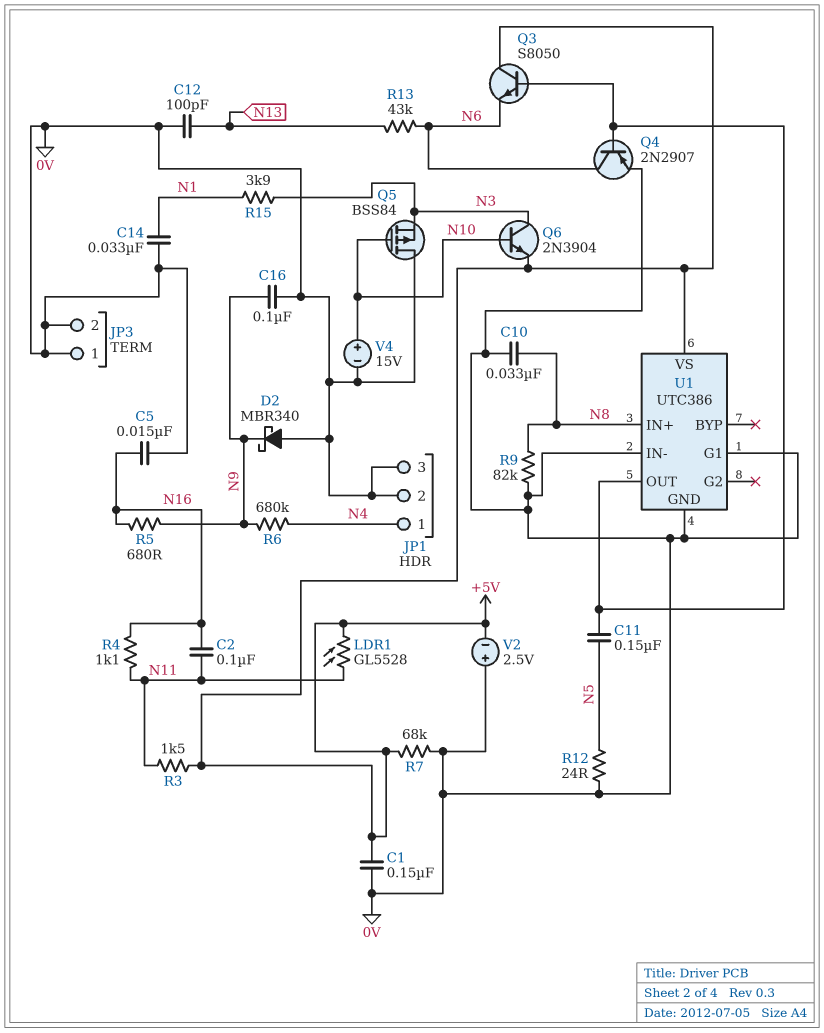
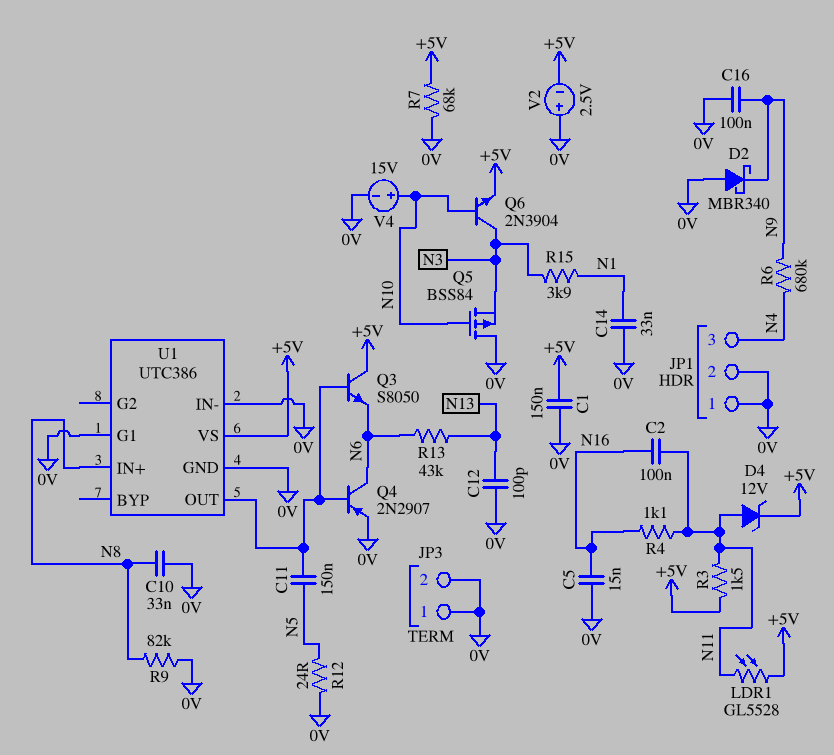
D4: none -> zener 12V (A N11, K +5V)
JP1 pin 1: N4 -> 0V
JP1 pin 3: 0V -> N4
R5: 680 (N9, N16) -> none

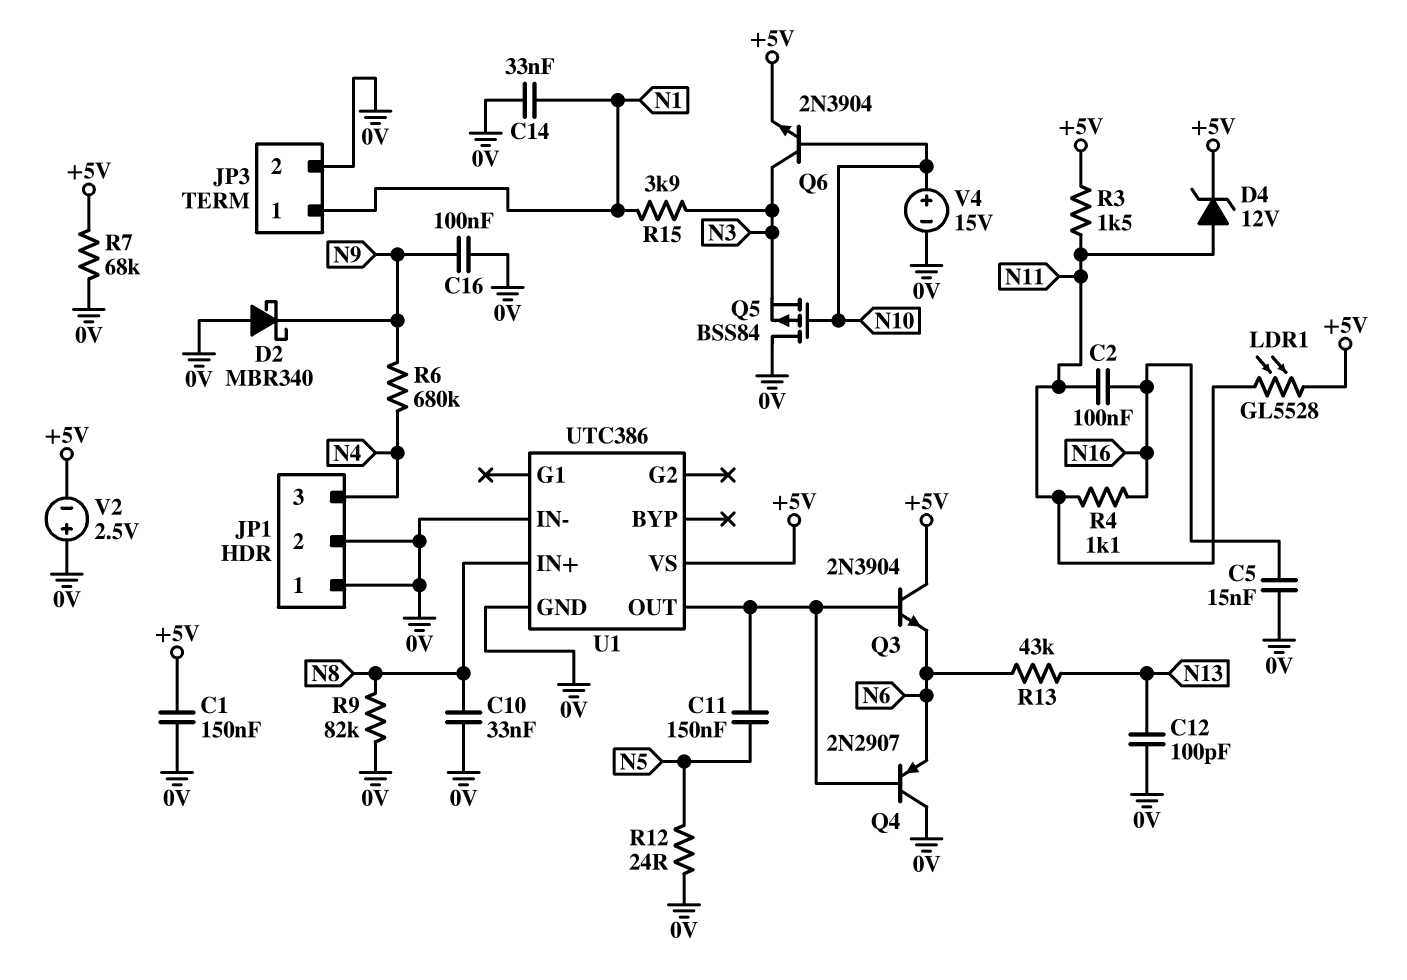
JP3 pin 1: 0V -> N1
Q3: NPN S8050 (B U1/OUT, C +5V, E N6) -> NPN 2N3904 (B U1/OUT, C +5V, E N6)
Q4: PNP 2N2907 (B U1/OUT, C N6, E 0V) -> PNP 2N2907 (B U1/OUT, C 0V, E N6)
U1 pin G1: 0V -> none

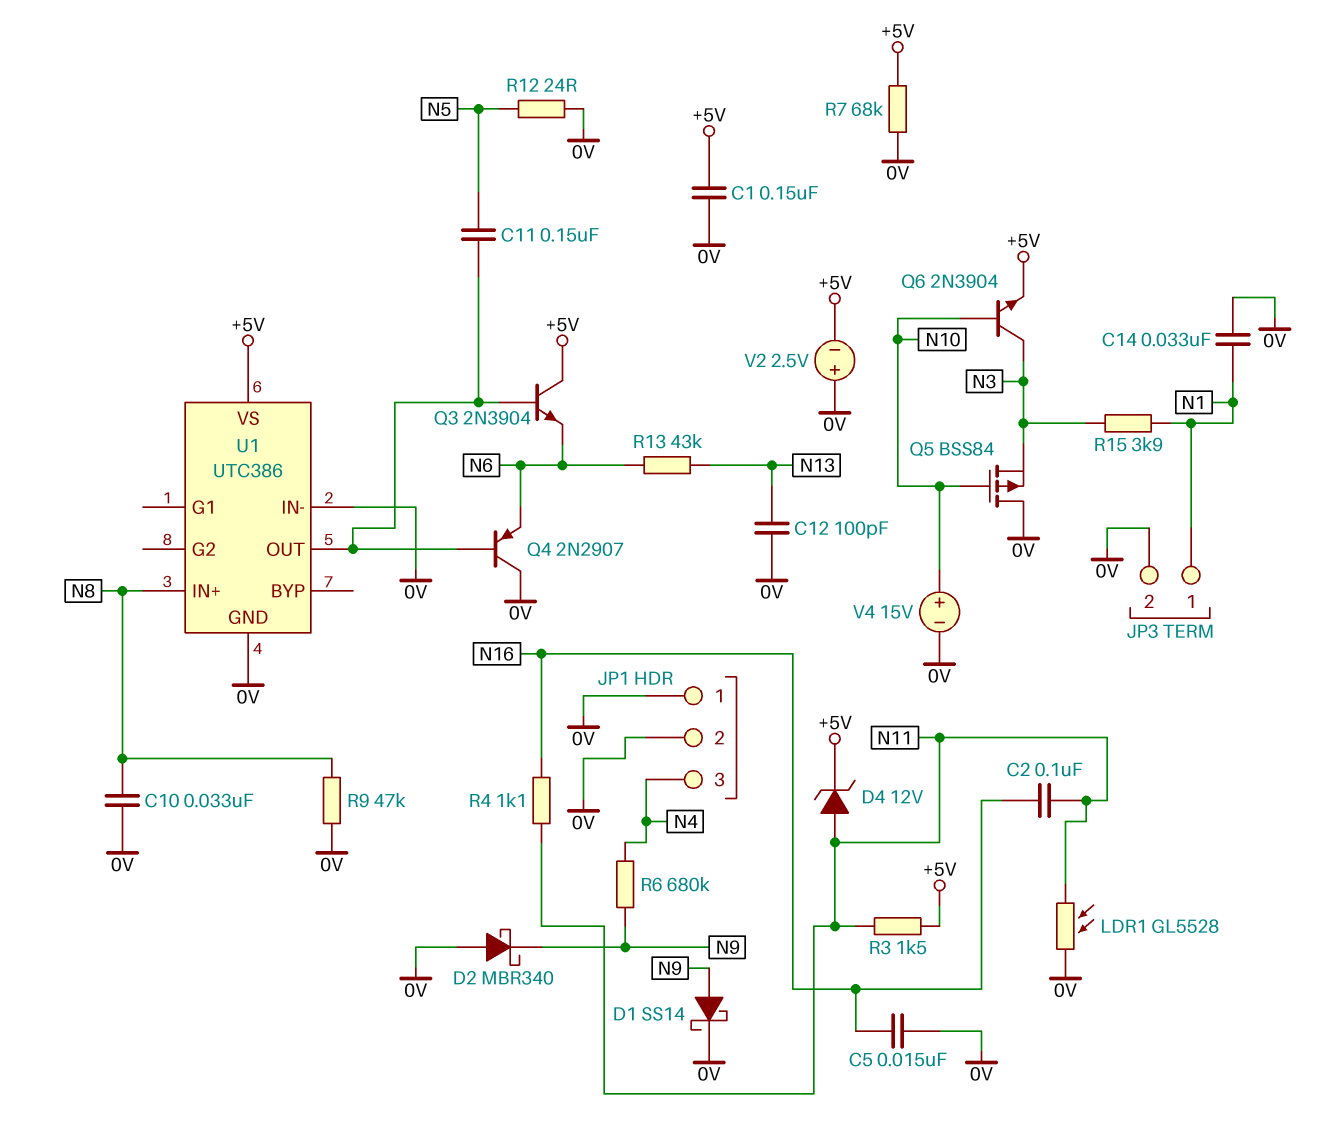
C16: 100nF (0V, N9) -> none
D1: none -> schottky SS14 (A N9, K 0V)
LDR1: GL5528 (+5V, N11) -> GL5528 (0V, N11)
R9: 82k (0V, N8) -> 47k (0V, N8)

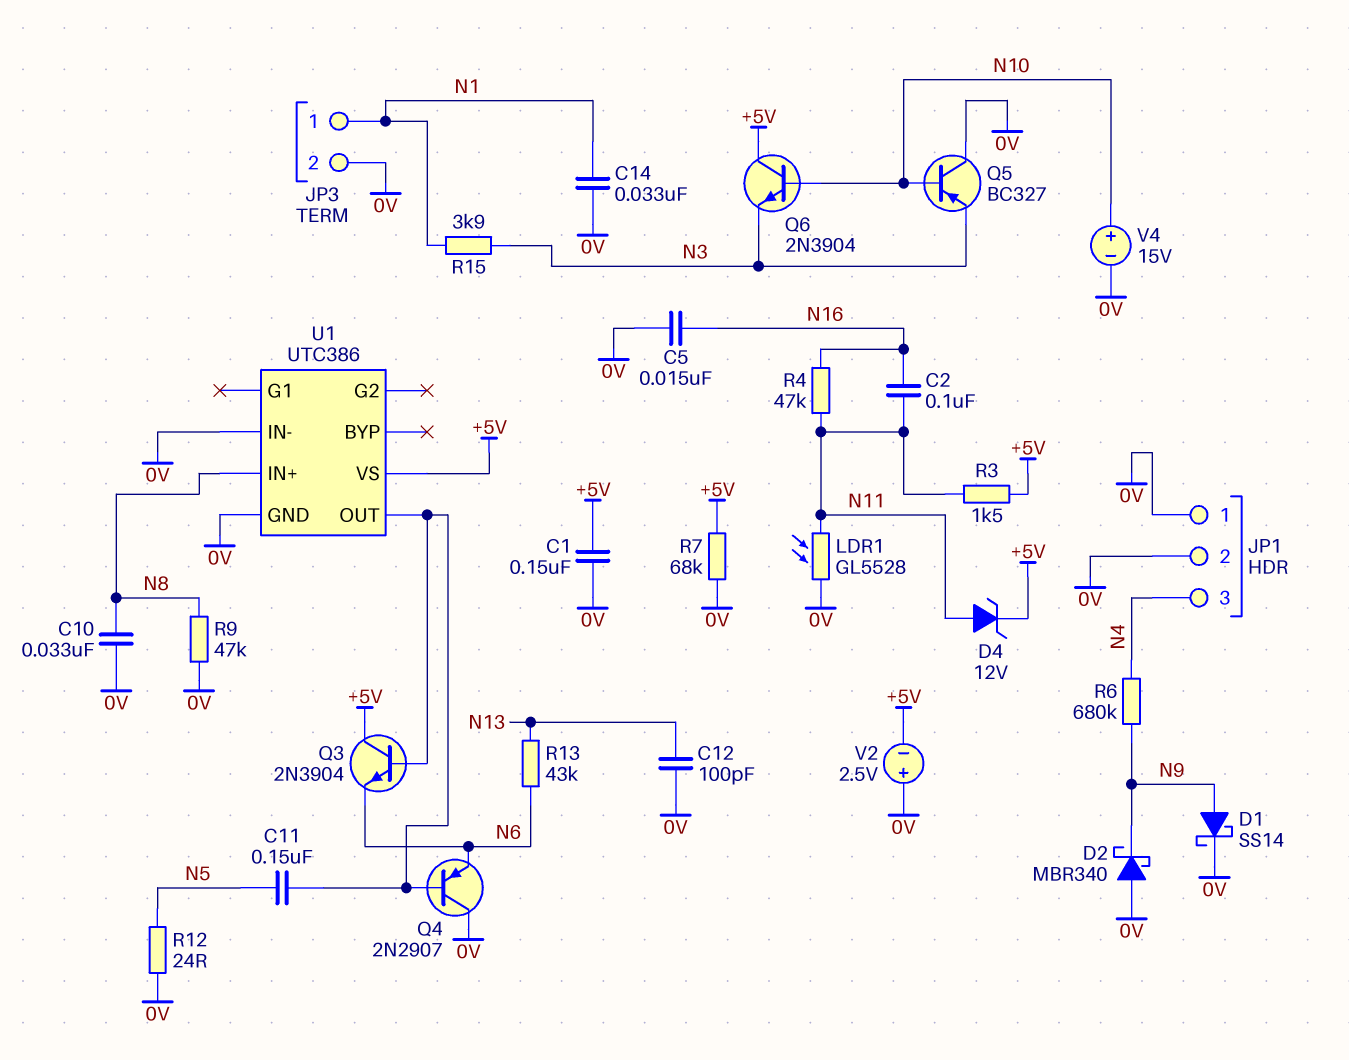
Q5: PMOS BSS84 (G N10, D 0V, S N3) -> PNP BC327 (B N10, C 0V, E N3)
Q6: NPN 2N3904 (B N10, C N3, E +5V) -> NPN 2N3904 (B N10, C +5V, E N3)
R4: 1.1k (N11, N16) -> 47k (N11, N16)

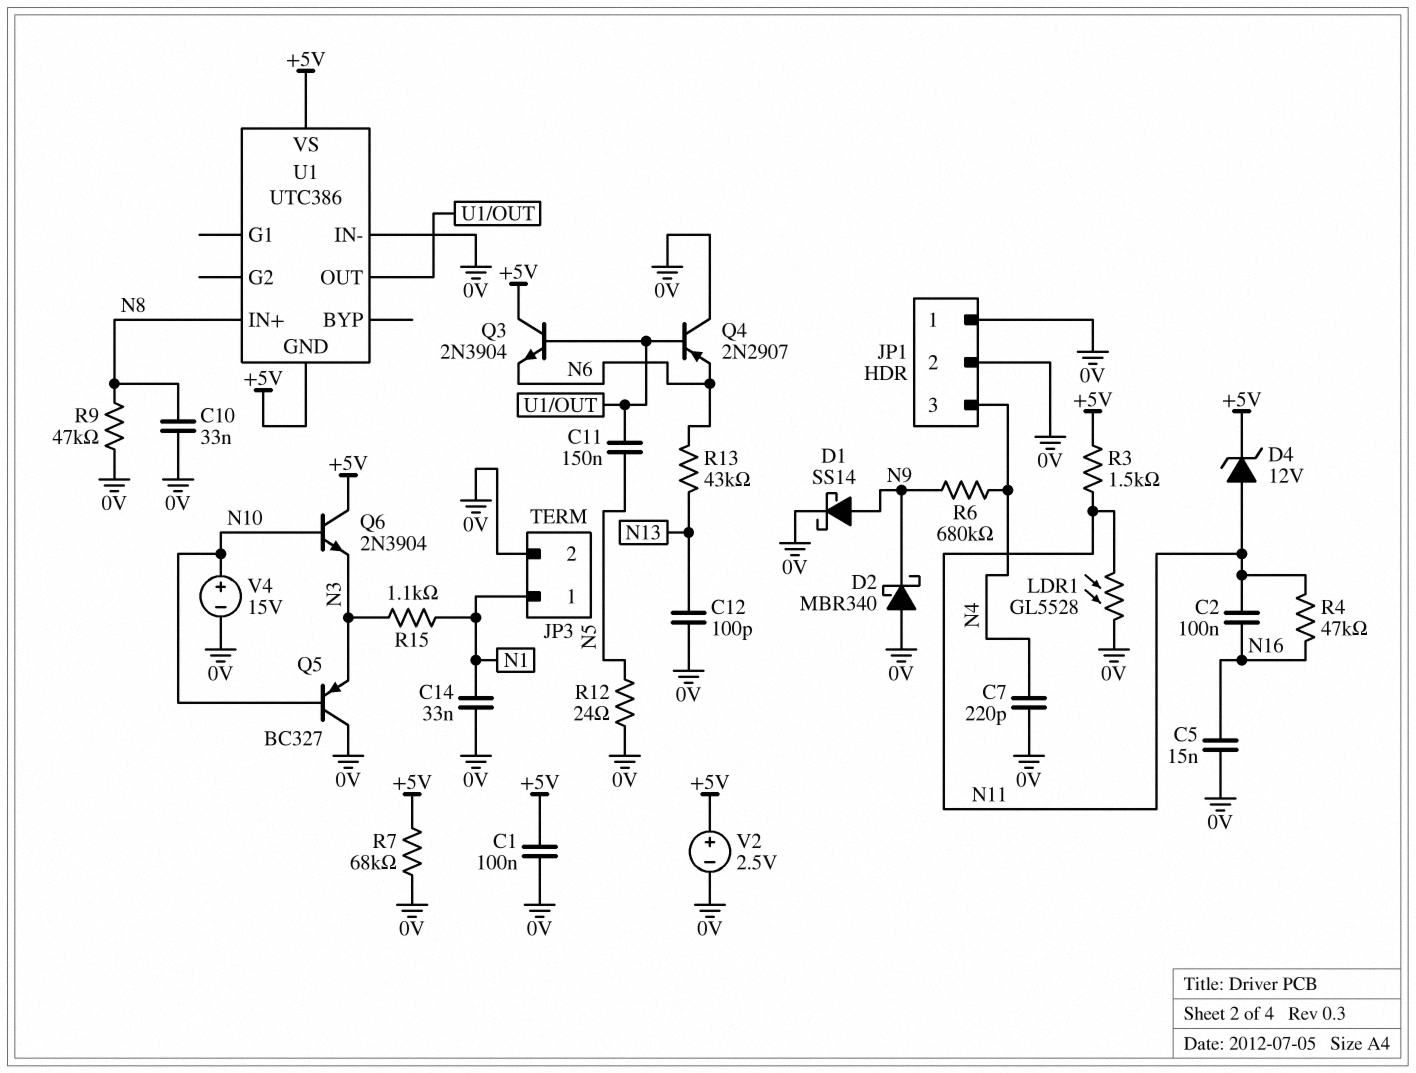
C1: 150nF (+5V, 0V) -> 100nF (+5V, 0V)
C7: none -> 220pF (0V, N4)
R15: 3.9k (N1, N3) -> 1.1k (N1, N3)
U1 pin GND: 0V -> +5V
V2: 2.5V (plus 0V, minus +5V) -> 2.5V (plus +5V, minus 0V)

